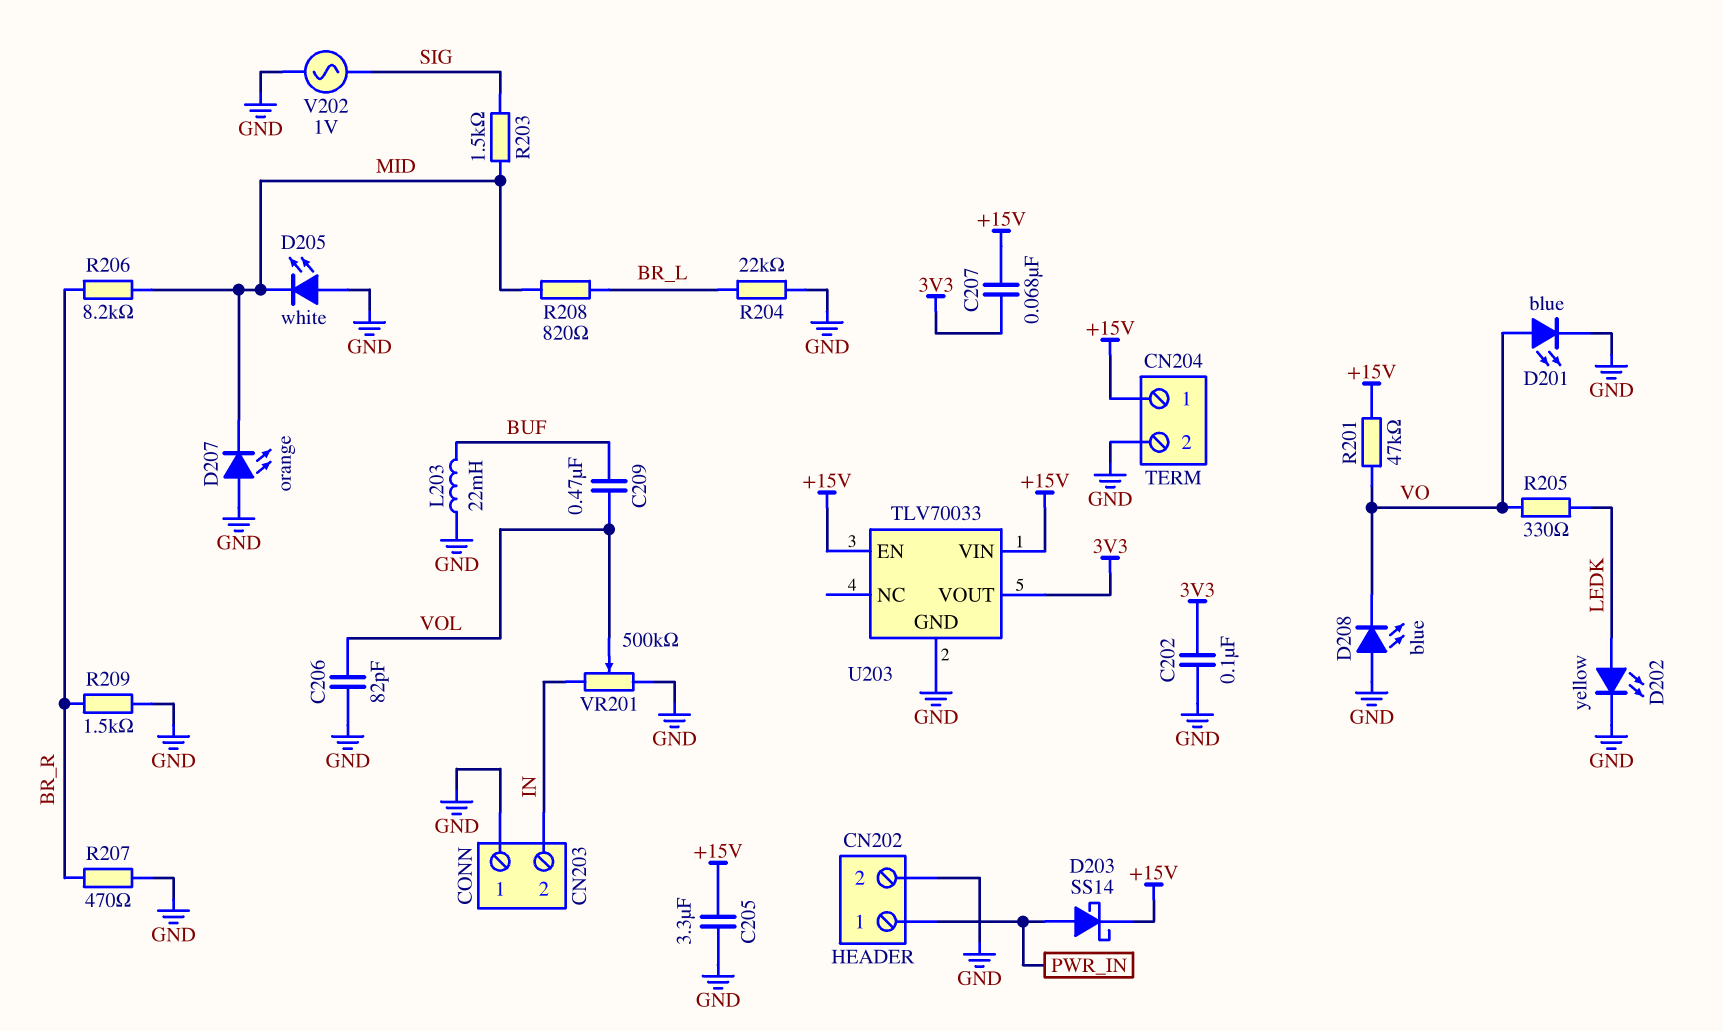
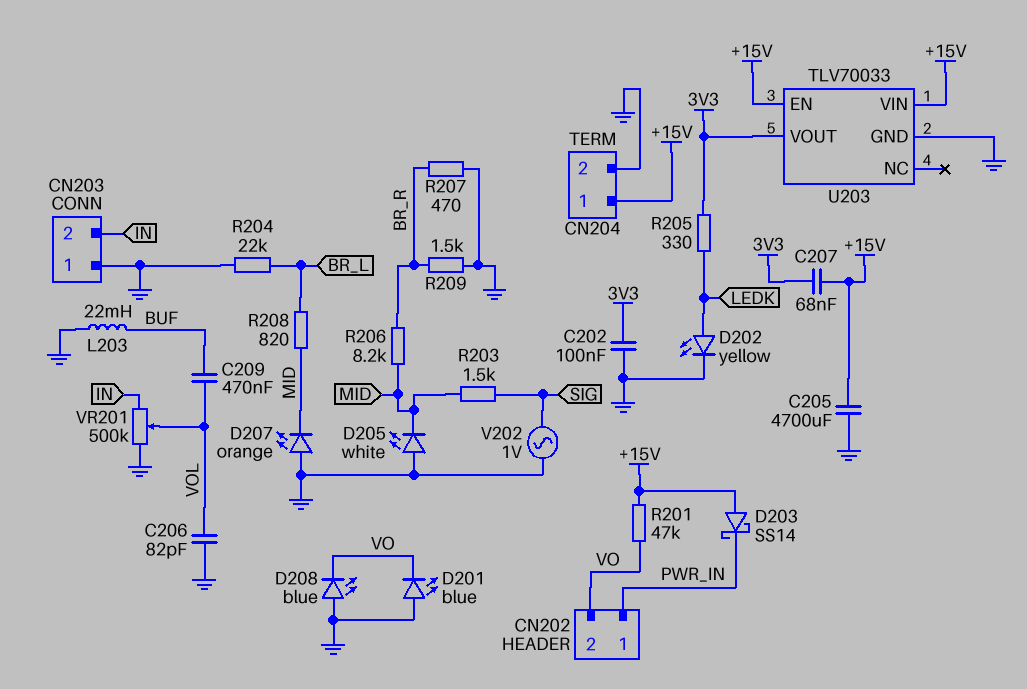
C205: 3.3uF (+15V, GND) -> 4700uF (+15V, GND)
CN202 pin 2: GND -> VO
D201: LED blue (A VO, K GND) -> LED blue (A GND, K VO)
D203: schottky SS14 (A PWR_IN, K +15V) -> schottky SS14 (A +15V, K PWR_IN)
R205: 330 (LEDK, VO) -> 330 (3V3, LEDK)

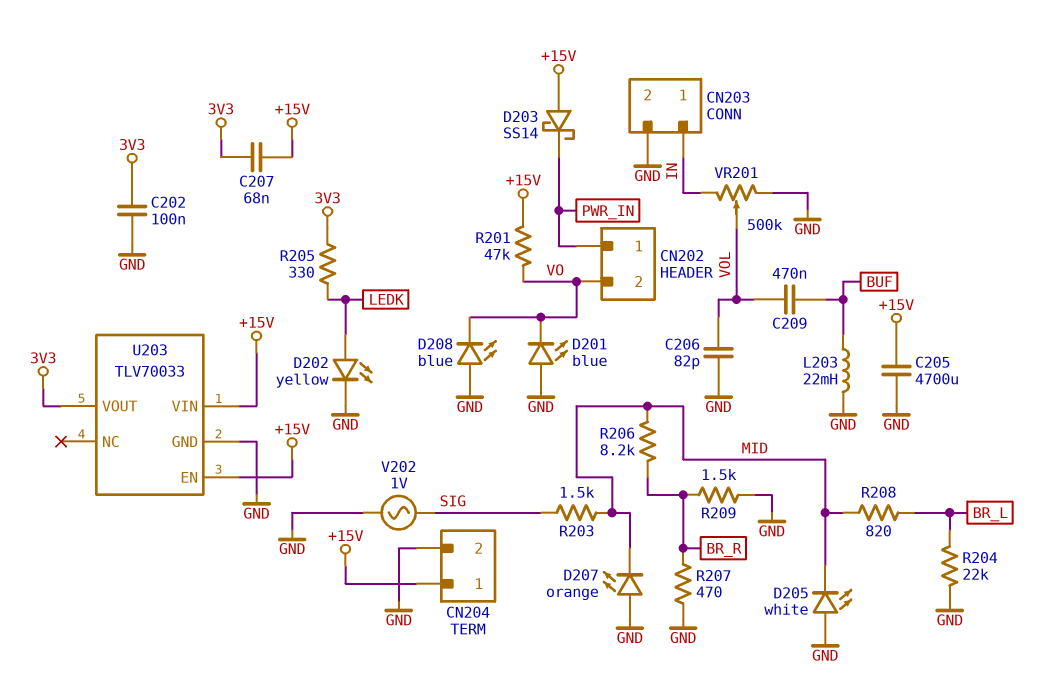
CN203 pin 1: GND -> IN
CN203 pin 2: IN -> GND

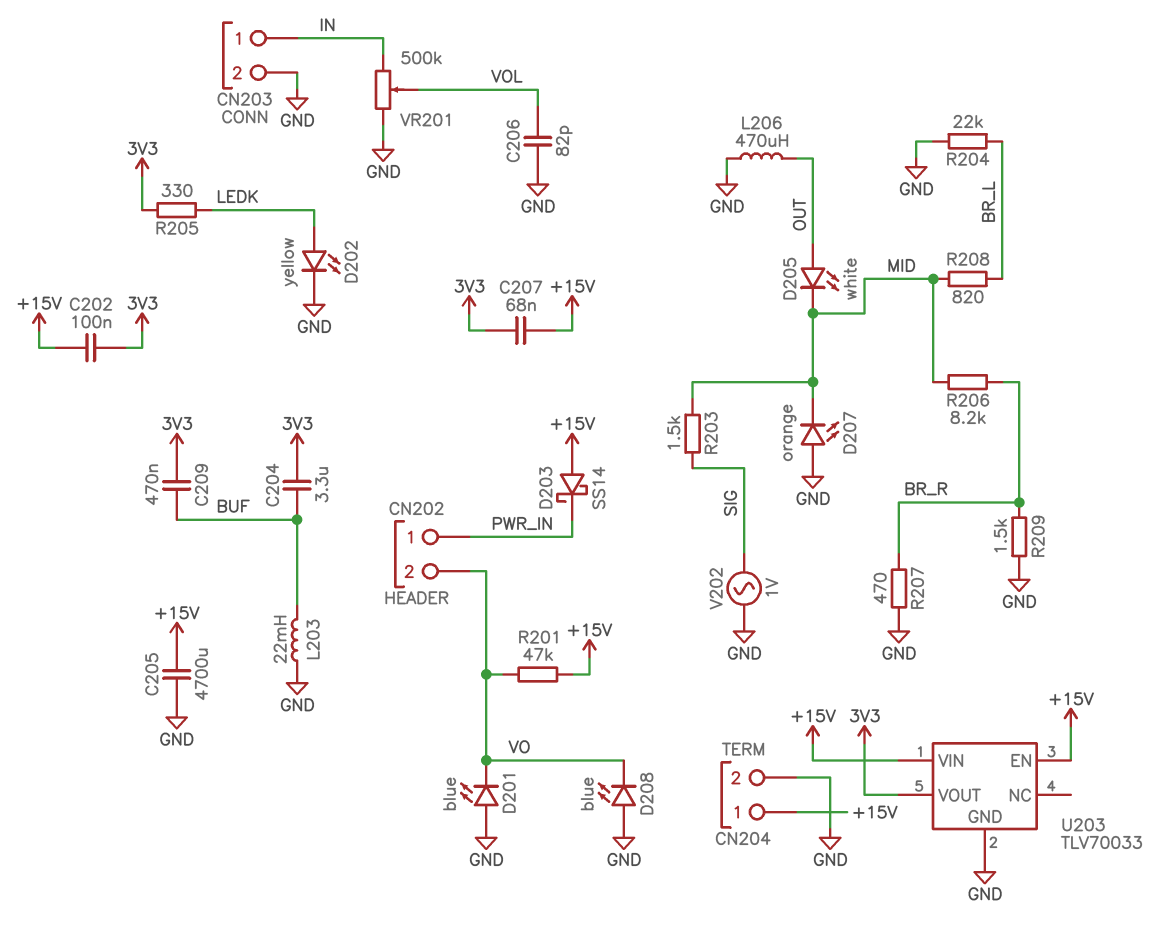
C202: 100nF (3V3, GND) -> 100nF (+15V, 3V3)
C204: none -> 3.3uF (3V3, BUF)
C209: 470nF (BUF, VOL) -> 470nF (3V3, BUF)
D205: LED white (A GND, K MID) -> LED white (A OUT, K MID)
L206: none -> 470uH (GND, OUT)

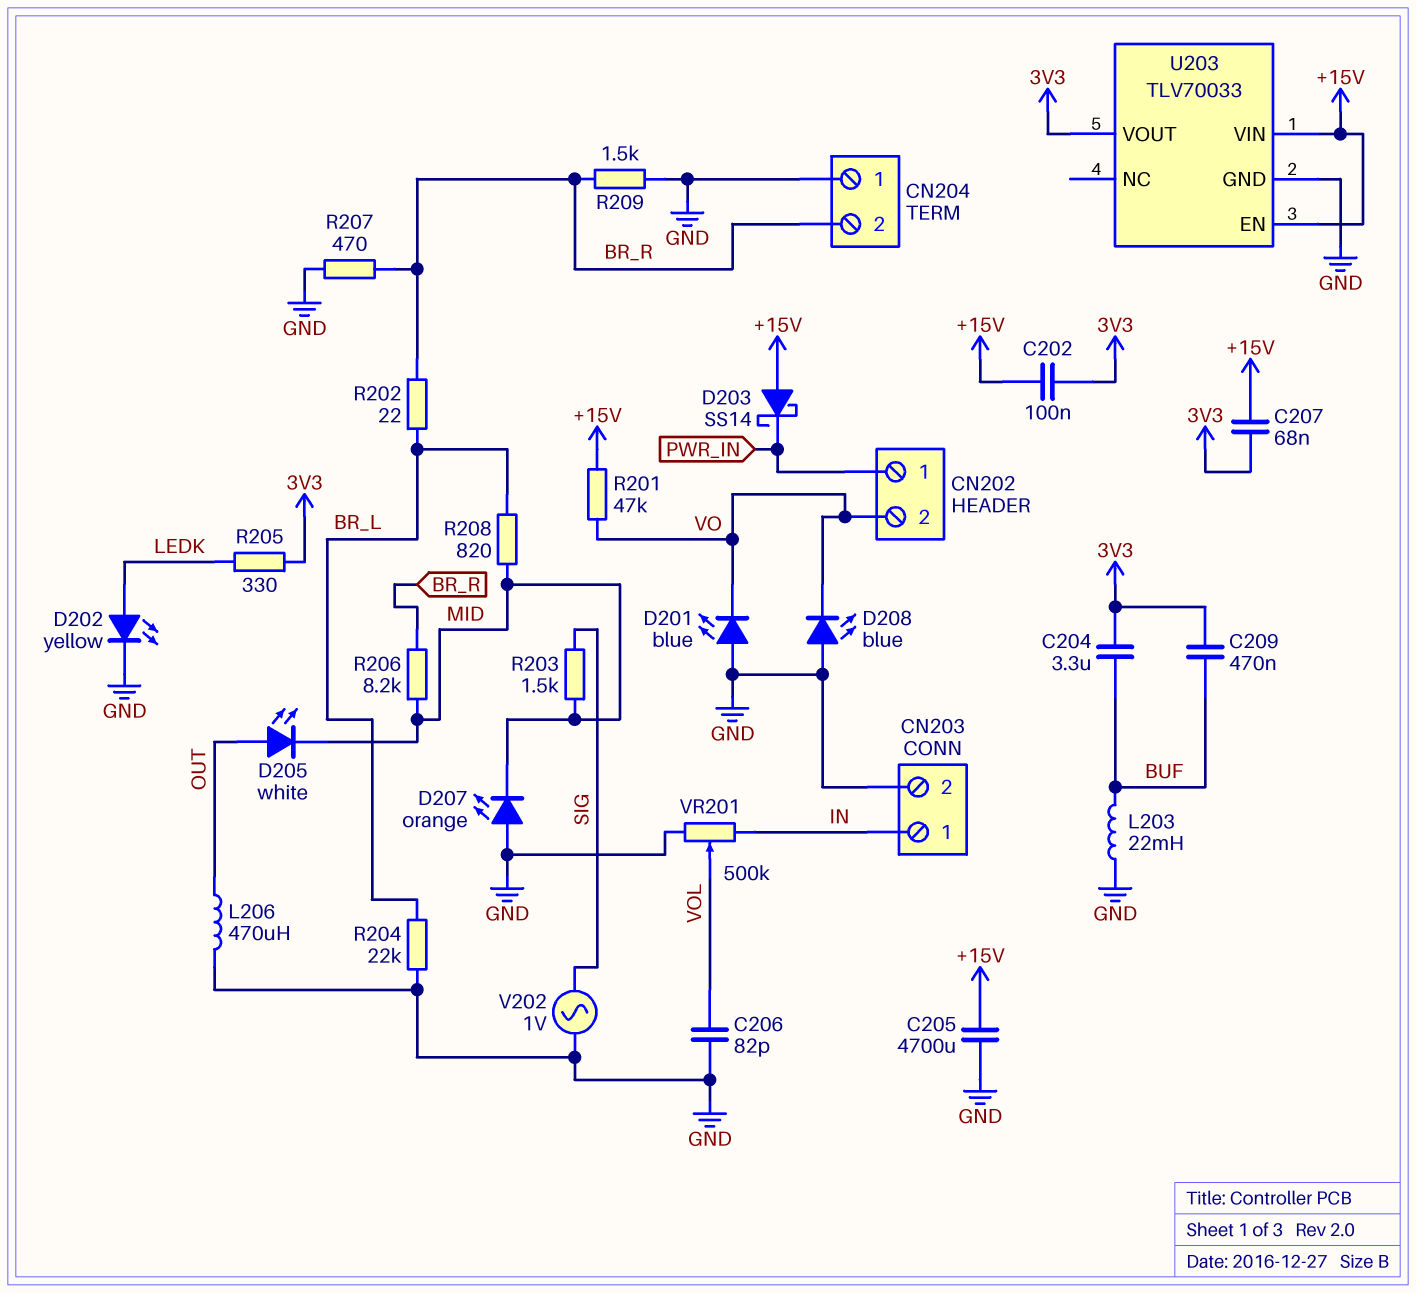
CN204 pin 1: +15V -> GND
CN204 pin 2: GND -> BR_R
R202: none -> 22 (BR_L, BR_R)

